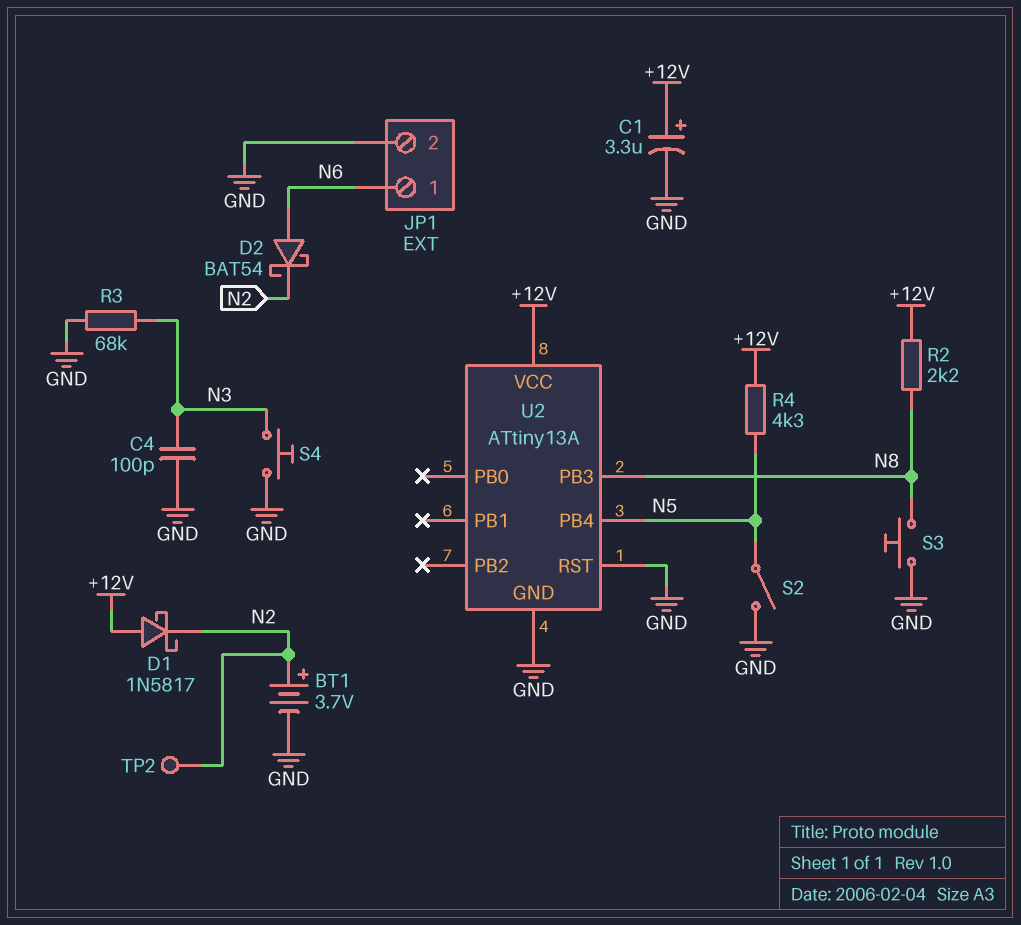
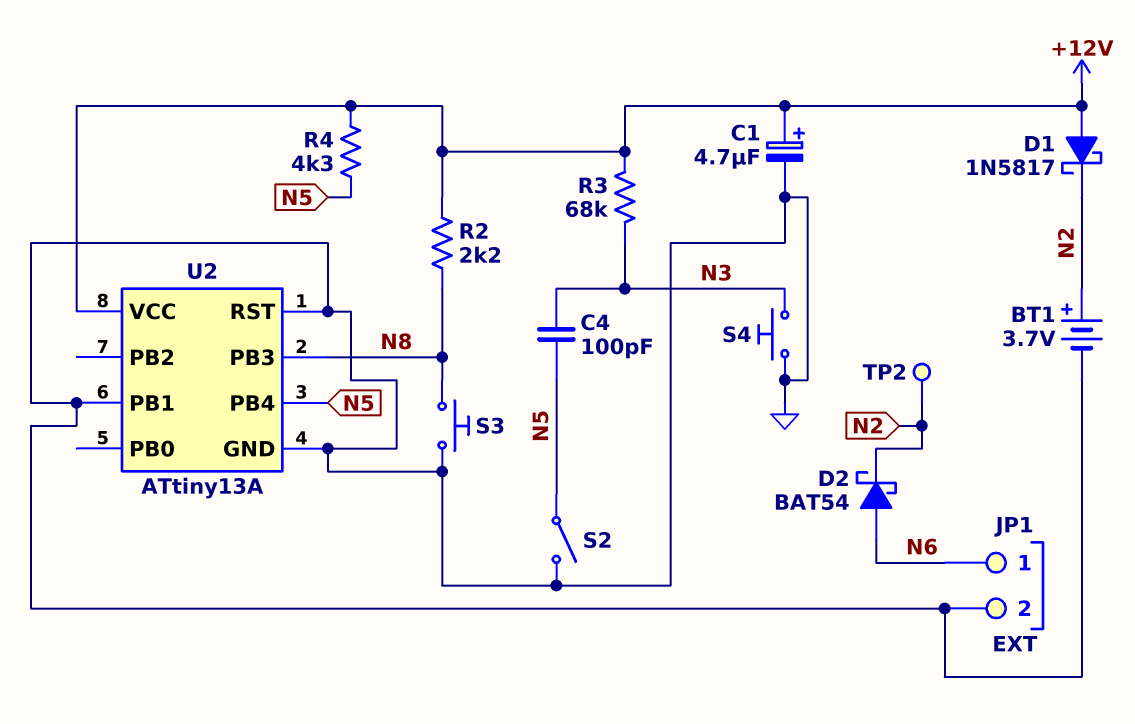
C1: 3.3uF (plus +12V, minus GND) -> 4.7uF (plus +12V, minus GND)
C4: 100pF (GND, N3) -> 100pF (N3, N5)
R3: 68k (GND, N3) -> 68k (+12V, N3)
U2 pin PB1: none -> GND

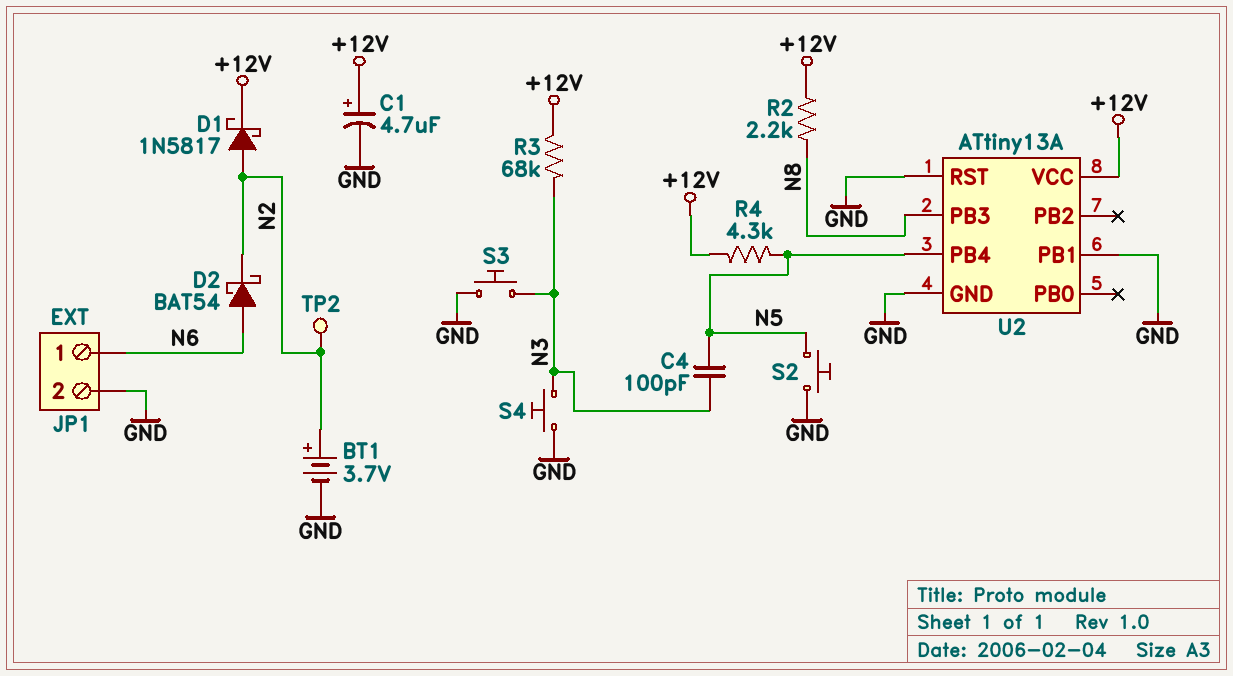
D1: schottky 1N5817 (A +12V, K N2) -> schottky 1N5817 (A N2, K +12V)
S2: switch (GND, N5) -> button (GND, N5)
S3: button (GND, N8) -> button (GND, N3)

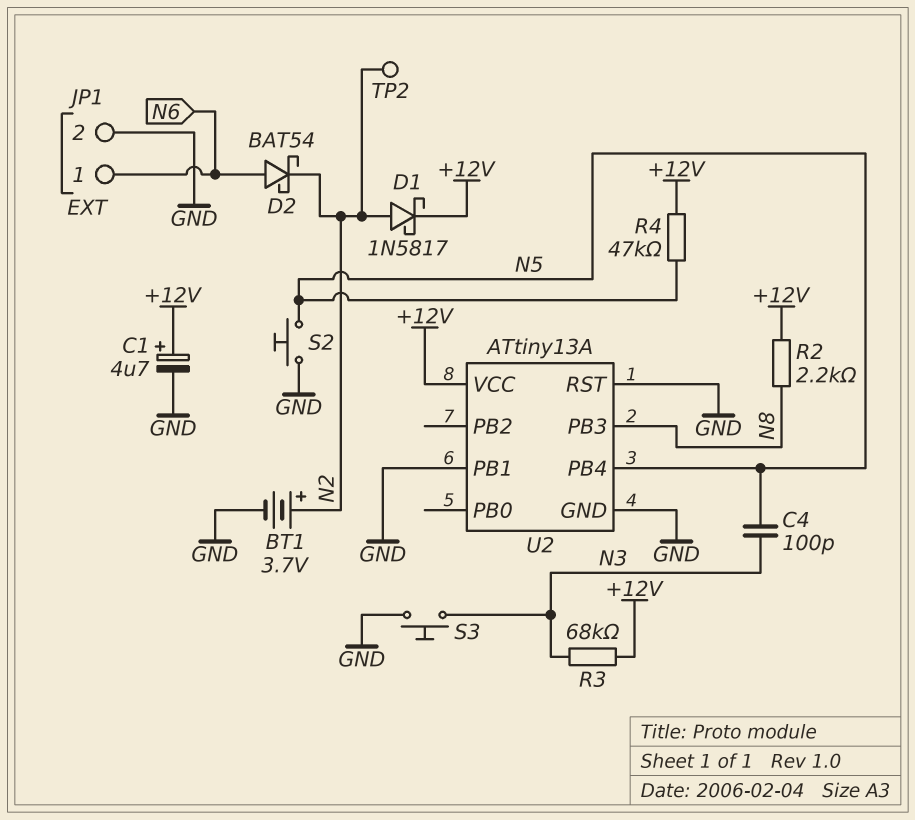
R4: 4.3k (+12V, N5) -> 47k (+12V, N5)
S4: button (GND, N3) -> none

